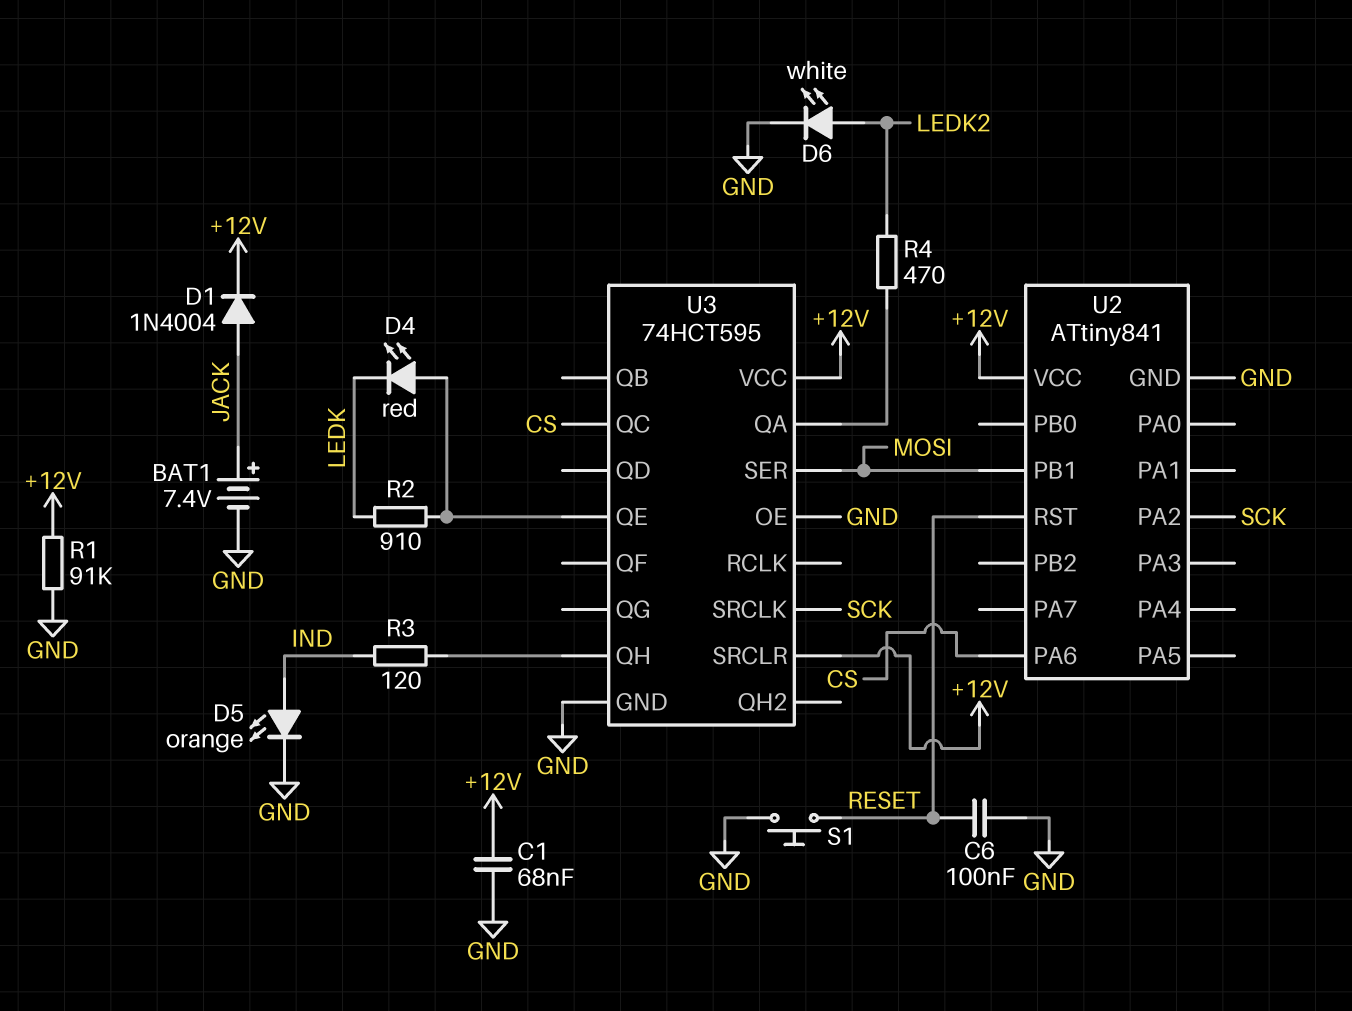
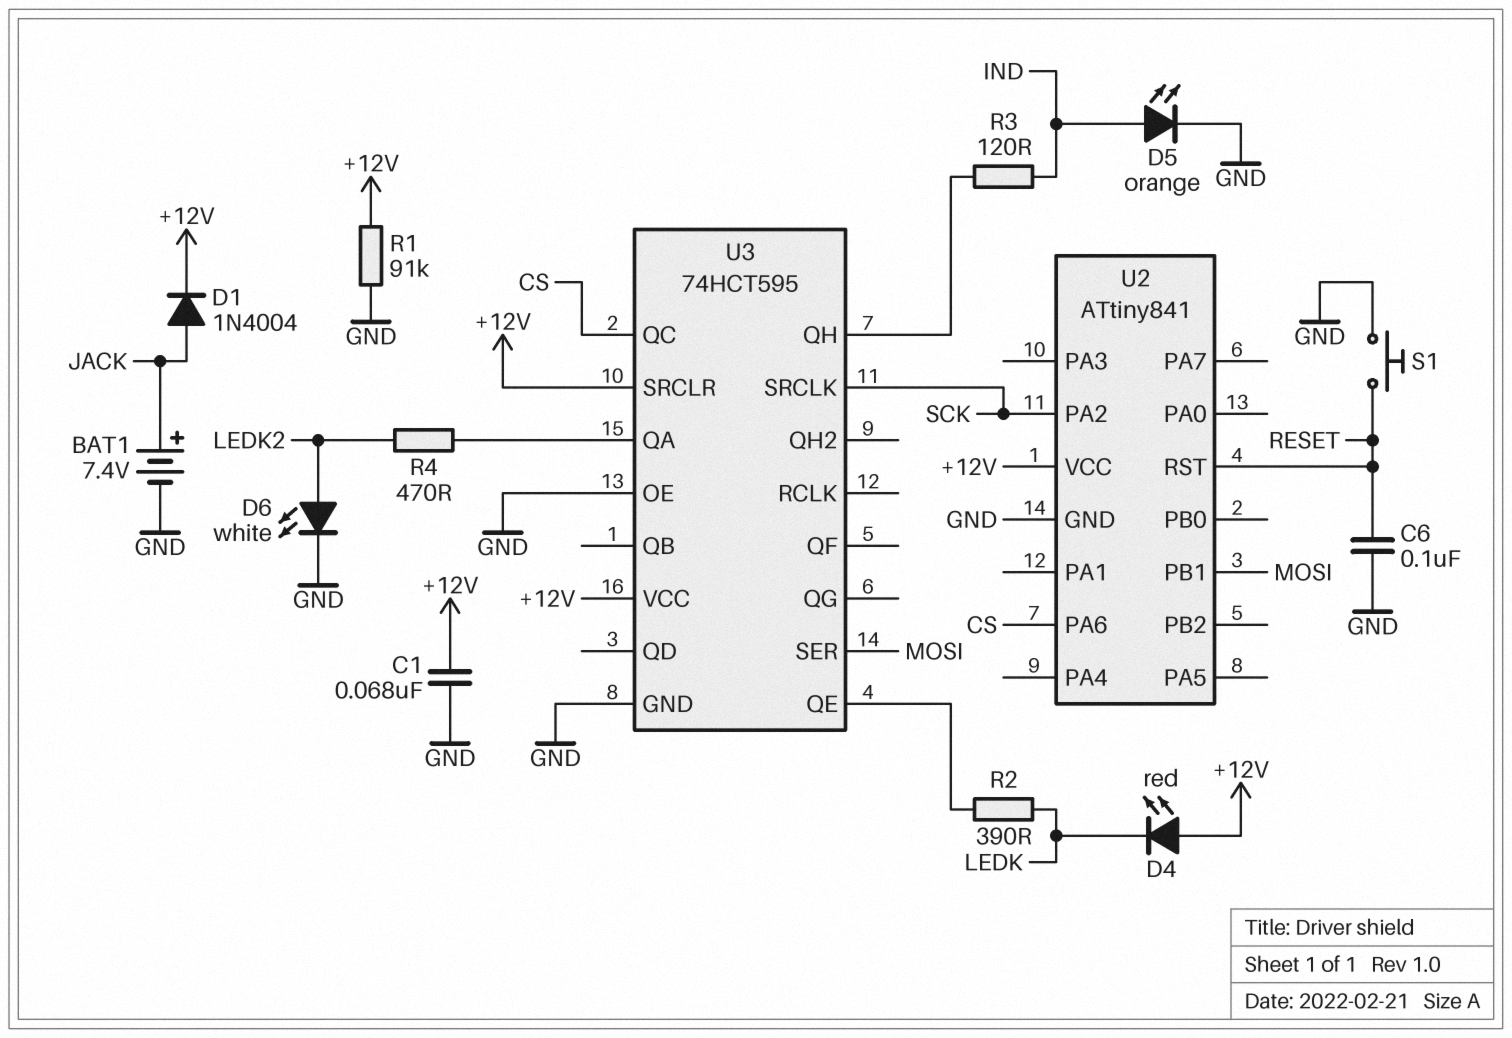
D4: LED red (A U3/QE, K LEDK) -> LED red (A +12V, K LEDK)
R2: 910 (LEDK, U3/QE) -> 390 (LEDK, U3/QE)

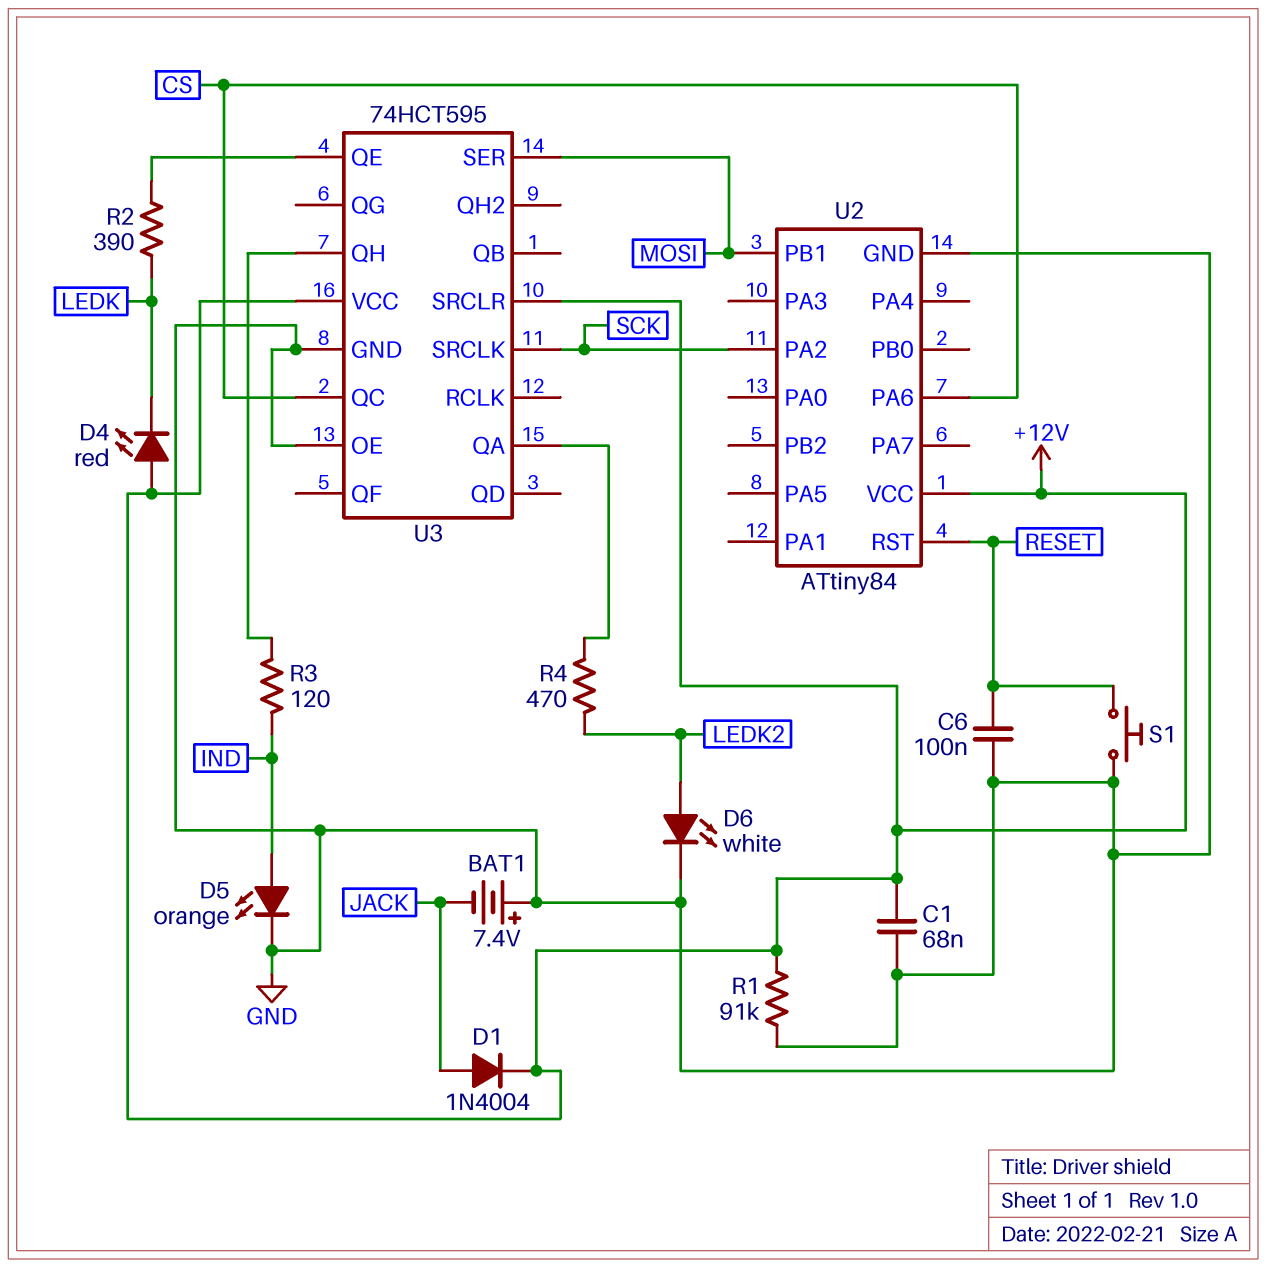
BAT1: 7.4V (plus JACK, minus GND) -> 7.4V (plus GND, minus JACK)
U2: ATtiny841 -> ATtiny84

